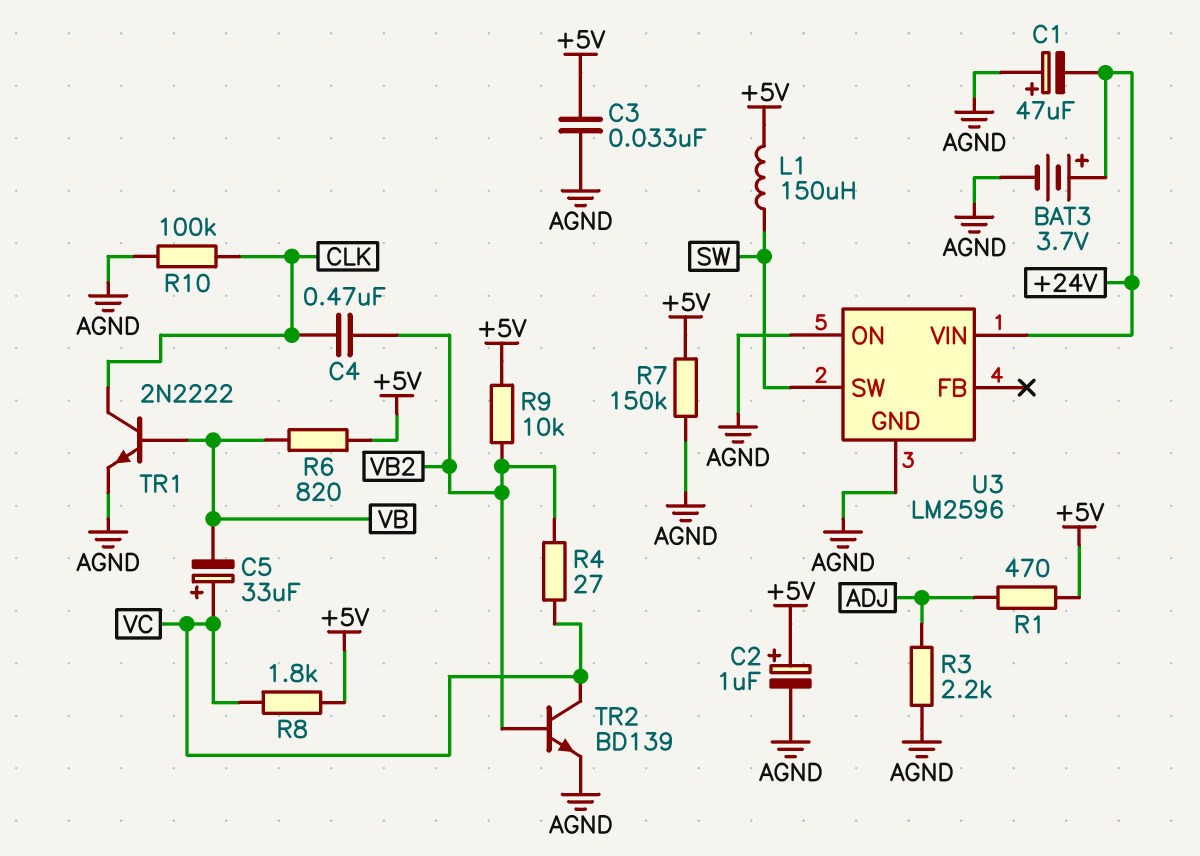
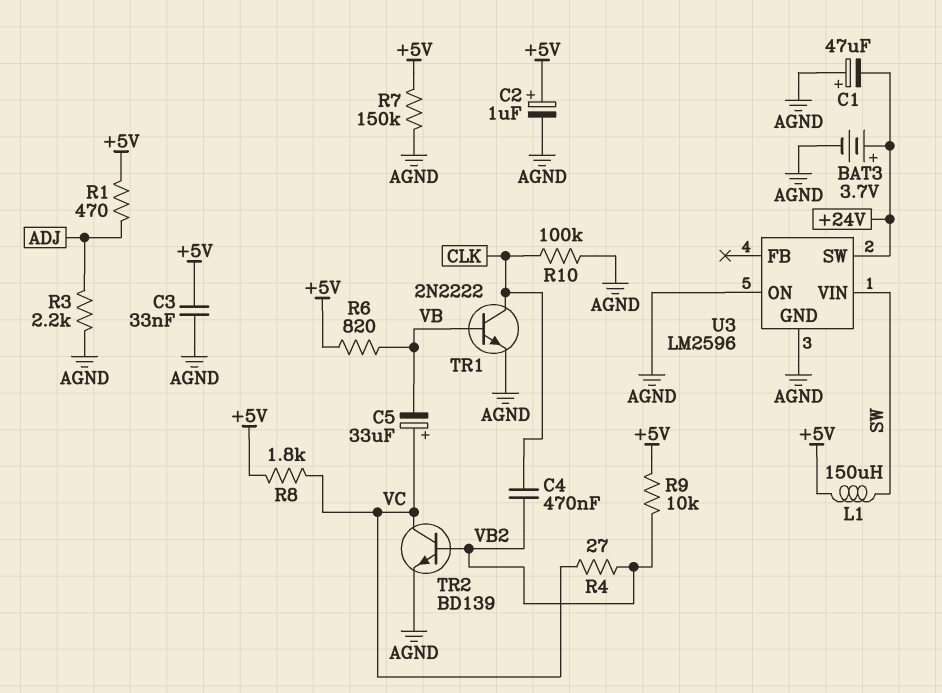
U3 pin SW: SW -> +24V
U3 pin VIN: +24V -> SW

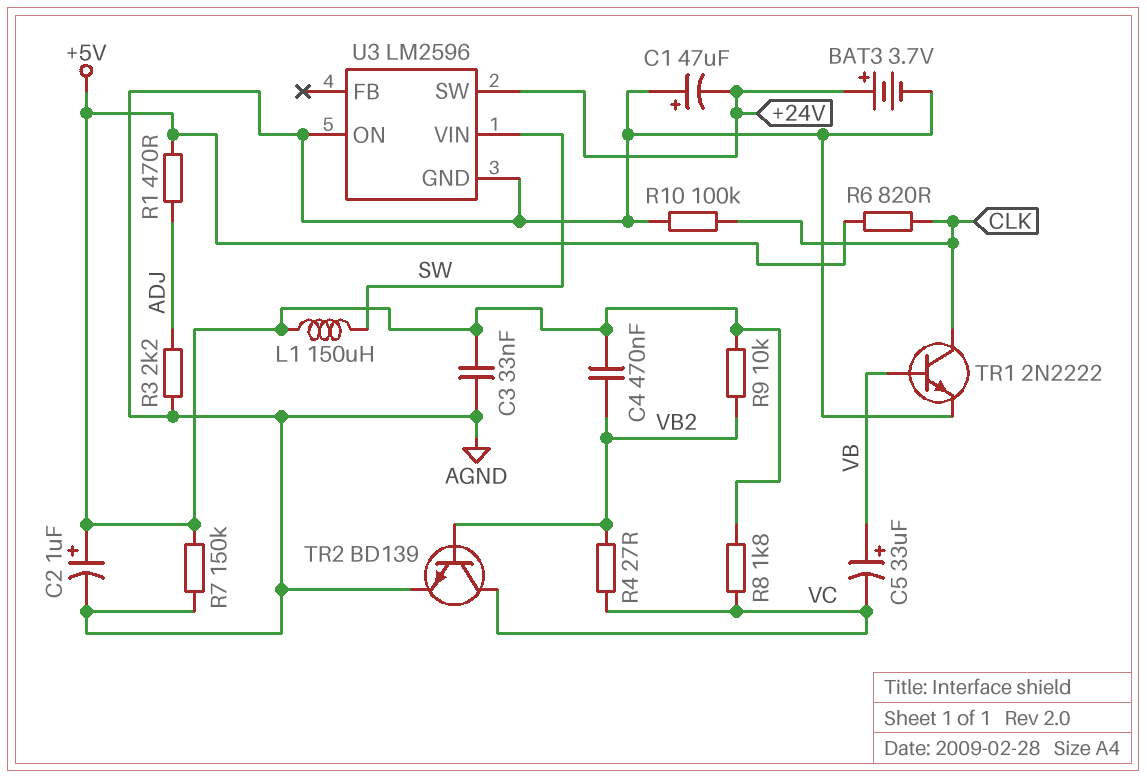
C4: 470nF (CLK, VB2) -> 470nF (+5V, VB2)
C5: 33uF (plus VC, minus VB) -> 33uF (plus VB, minus VC)
R6: 820 (+5V, VB) -> 820 (+5V, CLK)

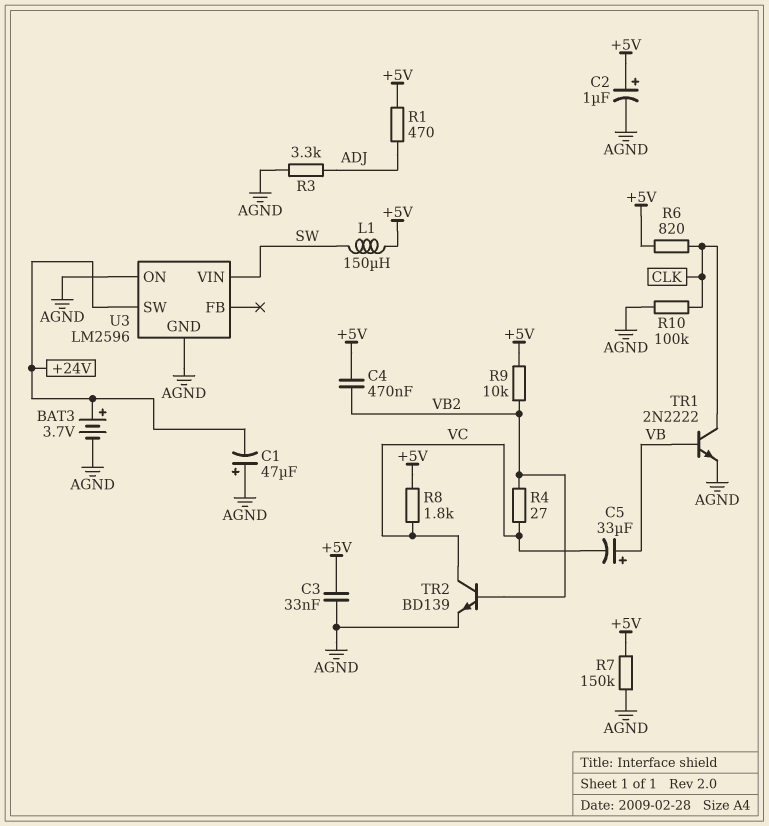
R3: 2.2k (ADJ, AGND) -> 3.3k (ADJ, AGND)

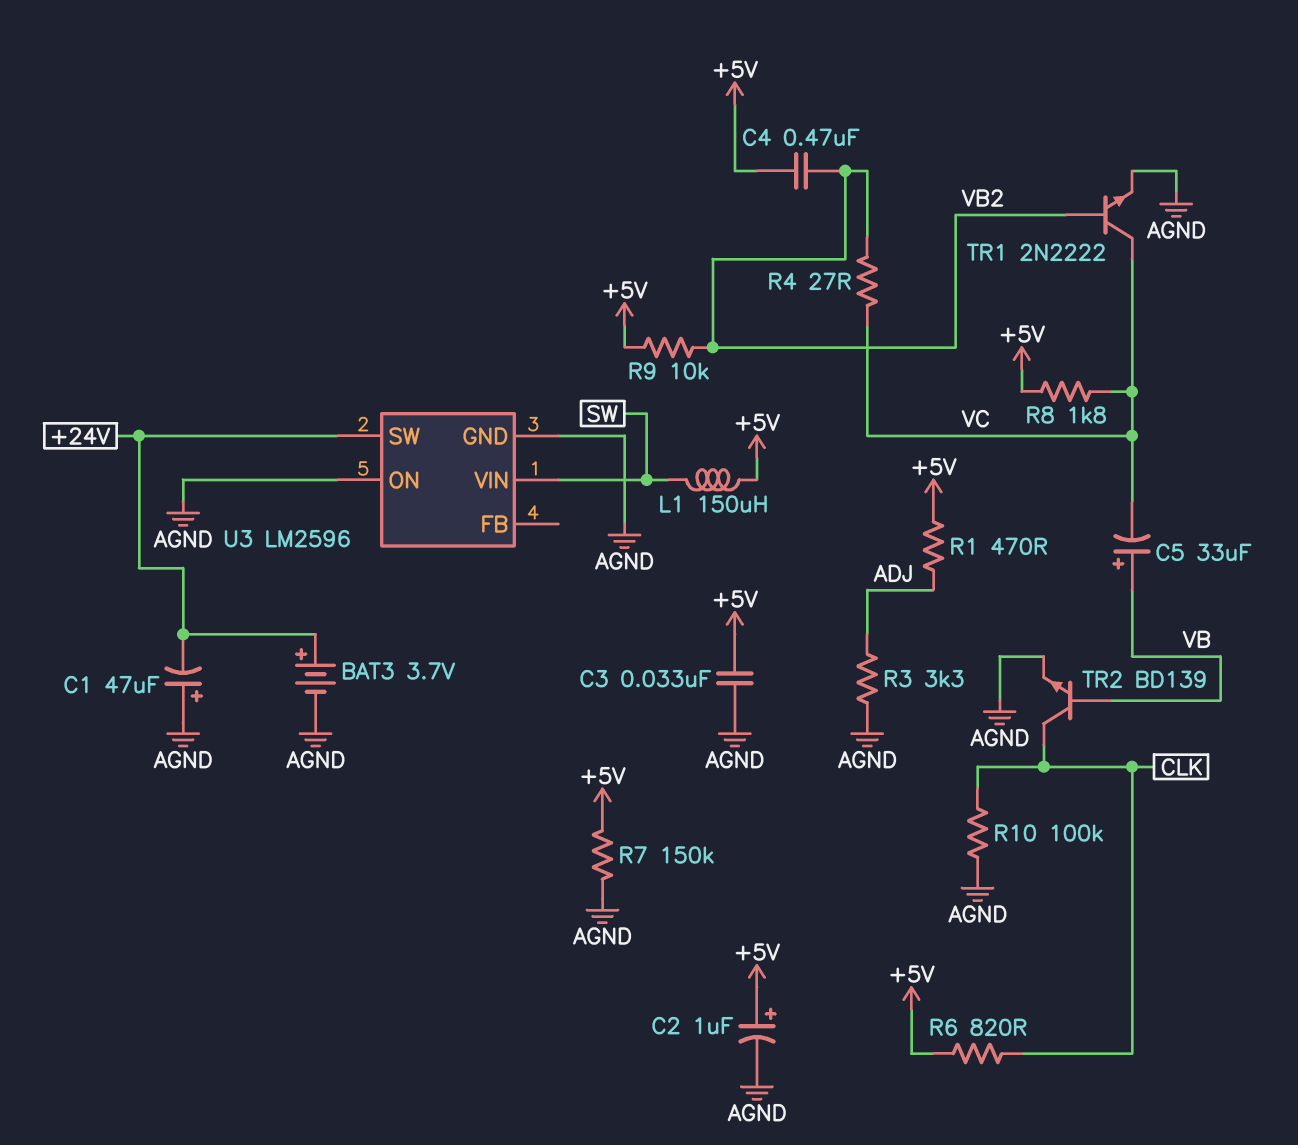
TR1: NPN 2N2222 (B VB, C CLK, E AGND) -> NPN 2N2222 (B VB2, C VC, E AGND)
TR2: NPN BD139 (B VB2, C VC, E AGND) -> NPN BD139 (B VB, C CLK, E AGND)

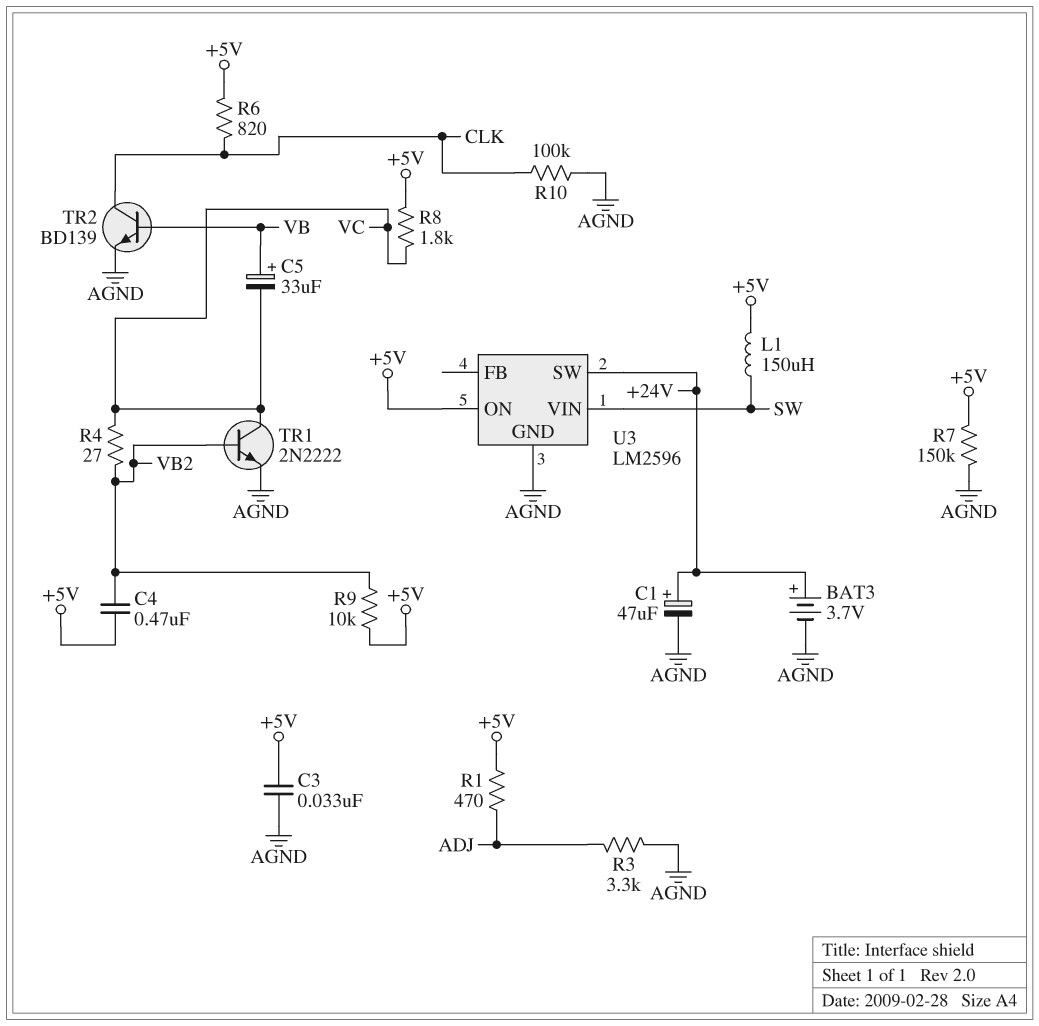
C1: 47uF (plus AGND, minus +24V) -> 47uF (plus +24V, minus AGND)
C2: 1uF (plus +5V, minus AGND) -> none
U3 pin ON: AGND -> +5V

